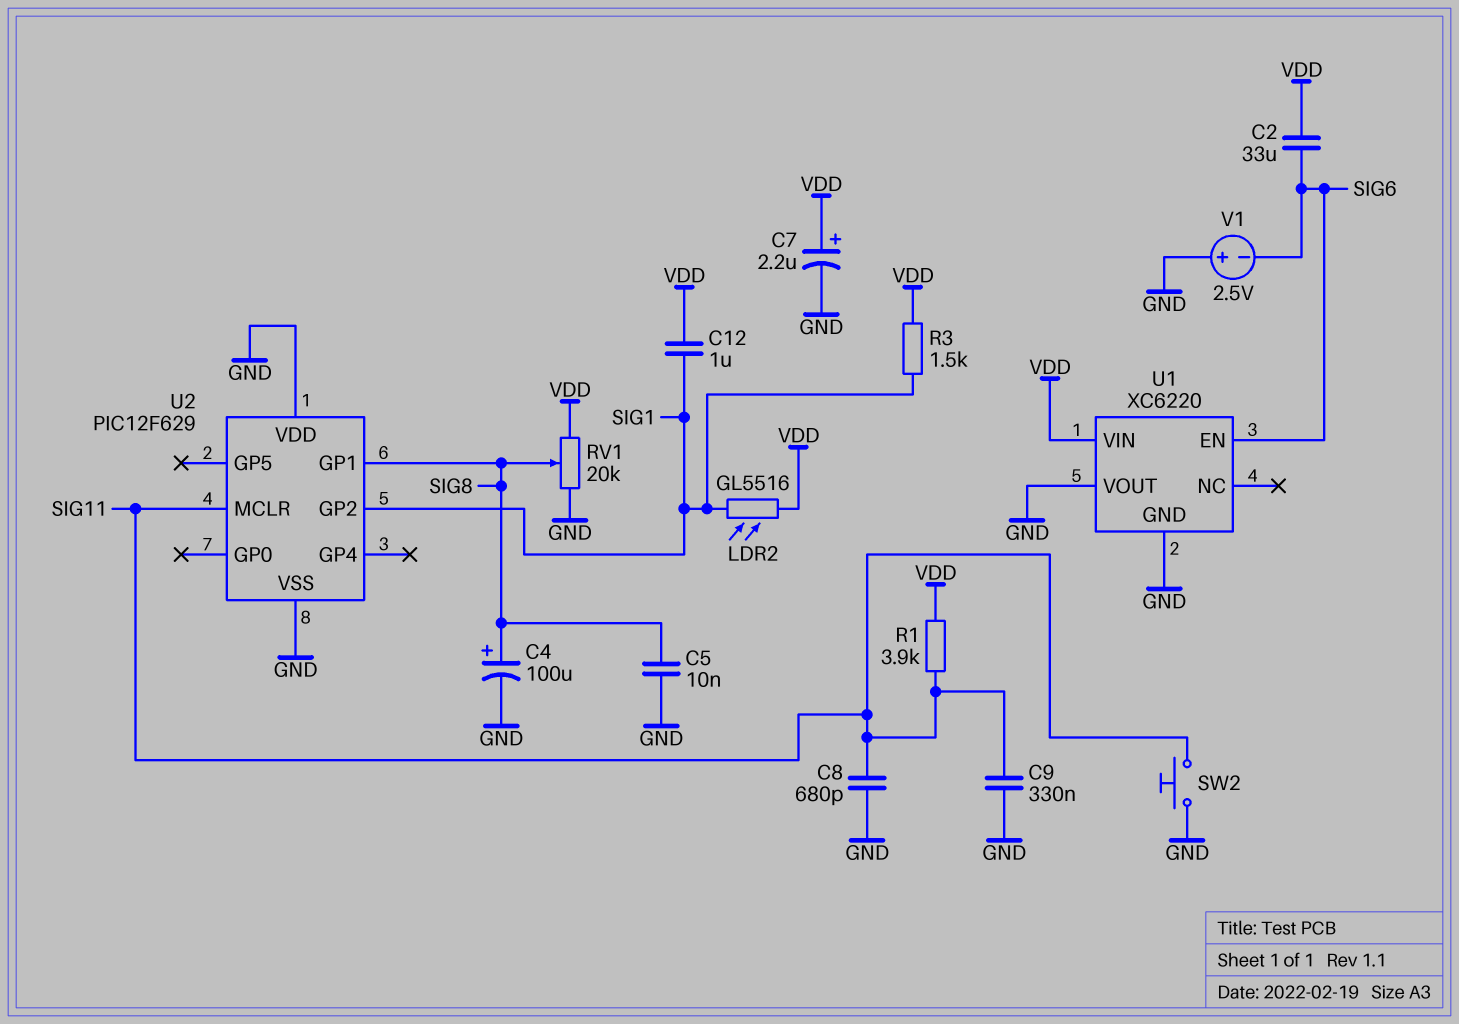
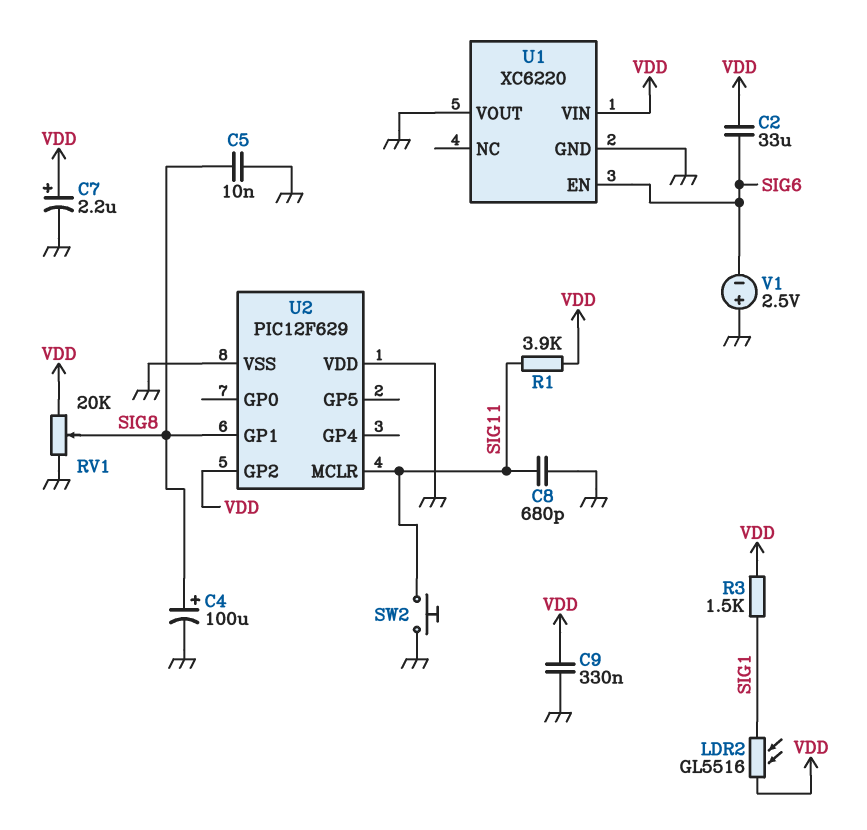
C9: 330nF (GND, SIG11) -> 330nF (GND, VDD)
C12: 1uF (SIG1, VDD) -> none
U2 pin GP2: SIG1 -> VDD

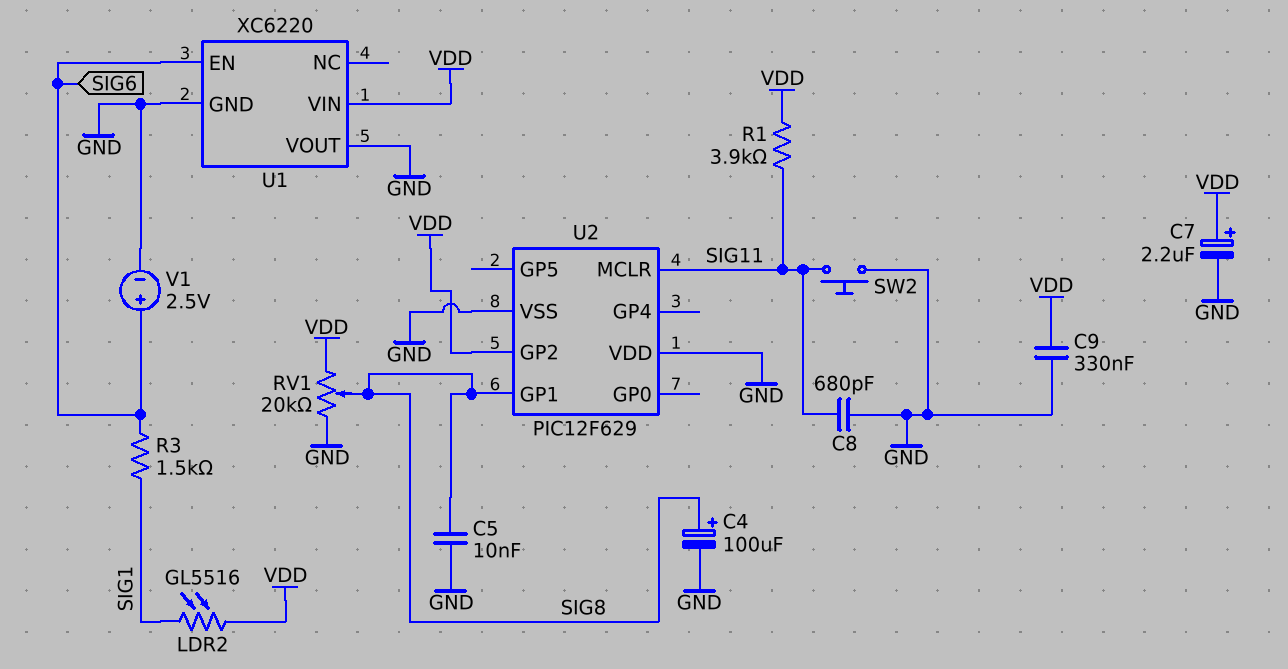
C2: 33uF (SIG6, VDD) -> none
R3: 1.5k (SIG1, VDD) -> 1.5k (SIG1, SIG6)
V1: 2.5V (plus GND, minus SIG6) -> 2.5V (plus SIG6, minus GND)

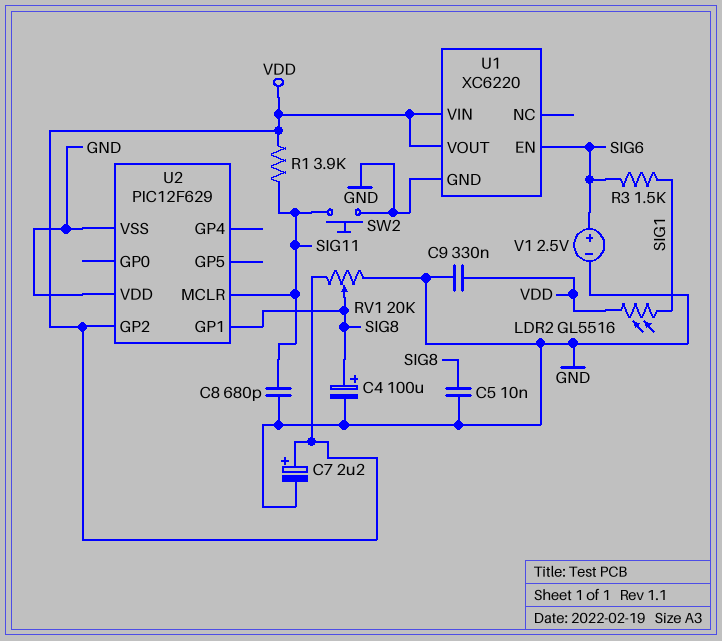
U1 pin VOUT: GND -> VDD

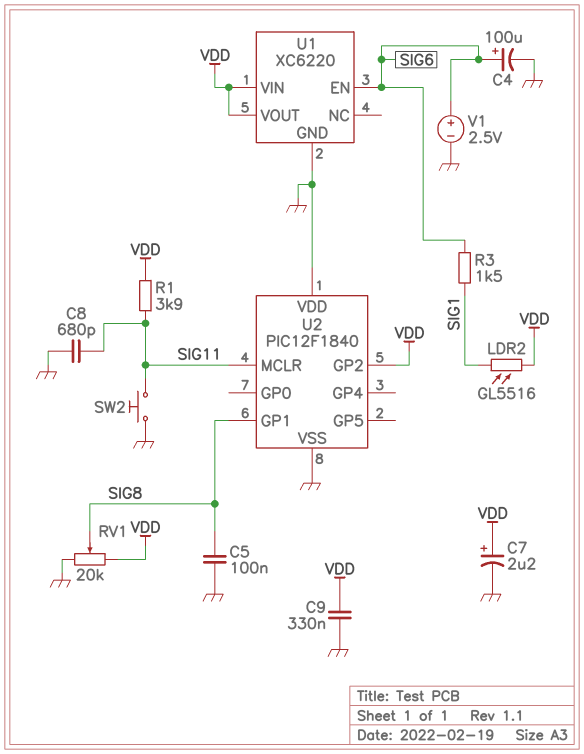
C4: 100uF (plus SIG8, minus GND) -> 100uF (plus SIG6, minus GND)
C5: 10nF (GND, SIG8) -> 100nF (GND, SIG8)
U2: PIC12F629 -> PIC12F1840

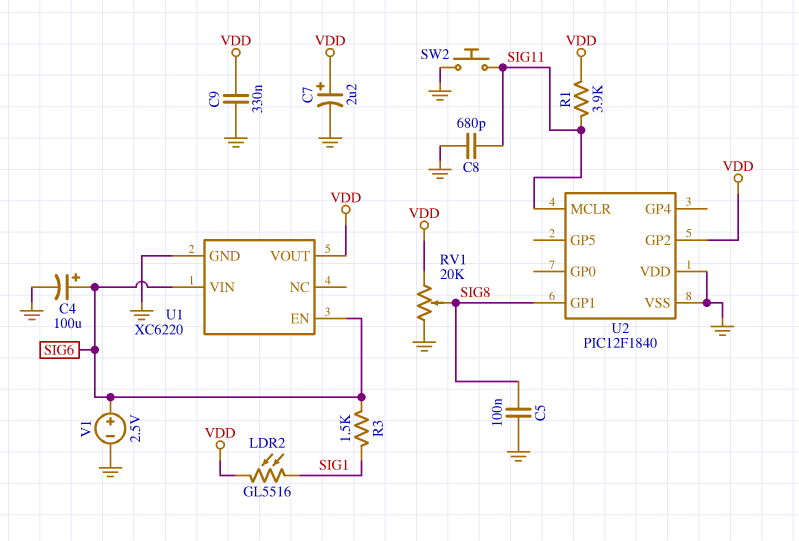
U1 pin VIN: VDD -> SIG6

